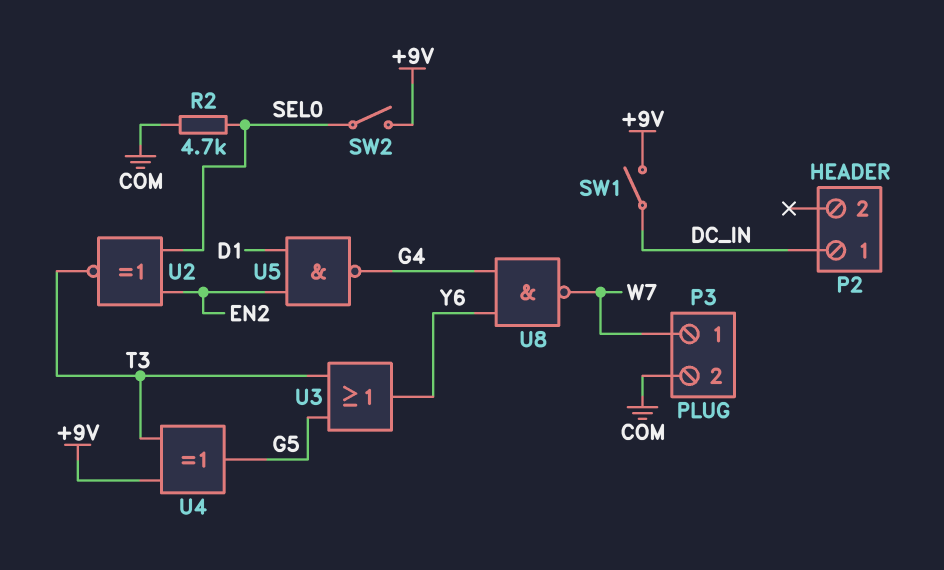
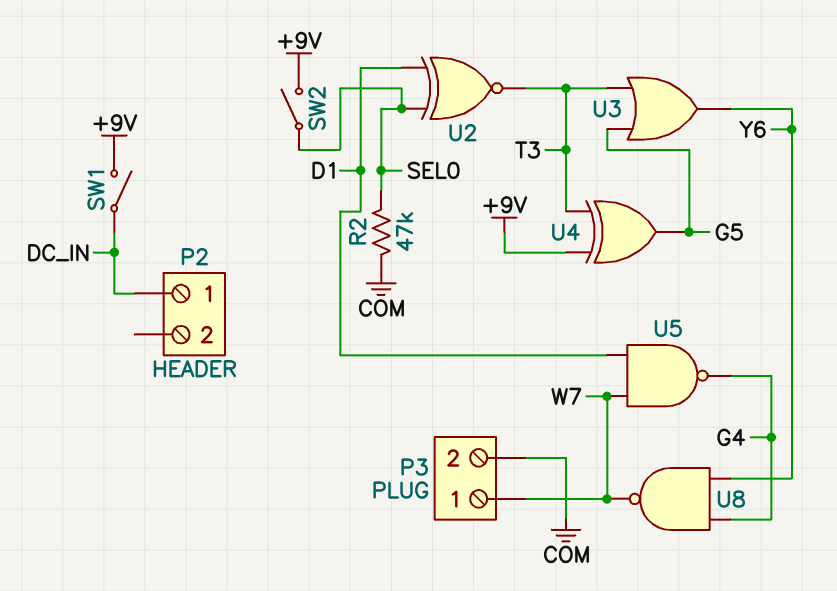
R2: 4.7k (COM, SEL0) -> 47k (COM, SEL0)
U2: XNOR (in EN2, in SEL0, out T3) -> XNOR (in D1, in SEL0, out T3)
U5: NAND (in D1, in EN2, out G4) -> NAND (in D1, in W7, out G4)

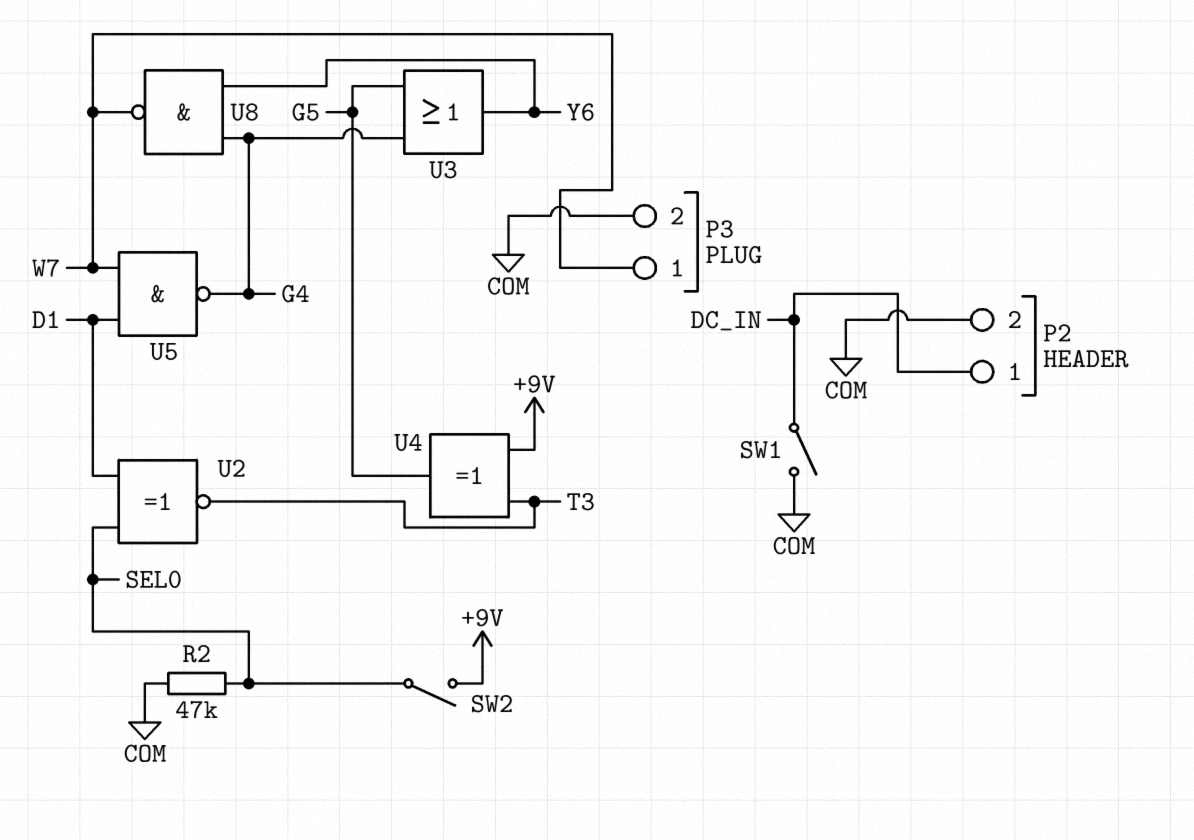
P2 pin 2: none -> COM
SW1: switch (+9V, DC_IN) -> switch (COM, DC_IN)
U3: OR (in G5, in T3, out Y6) -> OR (in G4, in G5, out Y6)

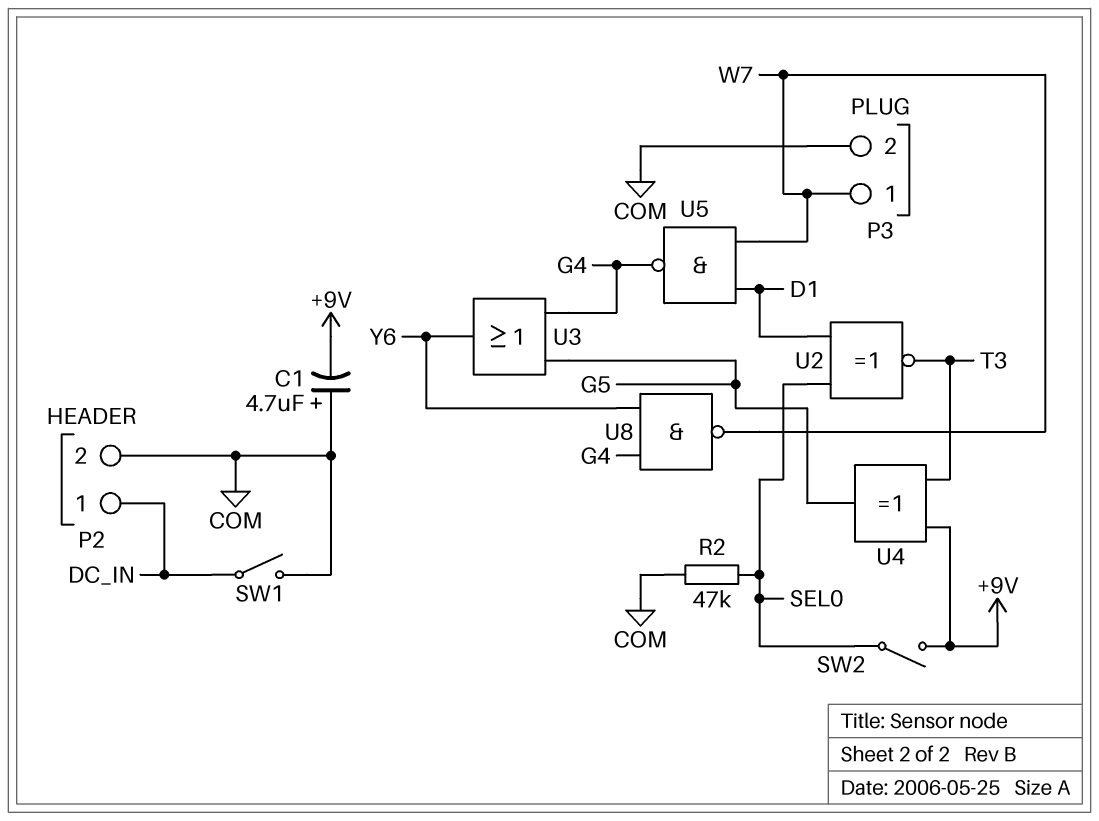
C1: none -> 4.7uF (plus COM, minus +9V)

